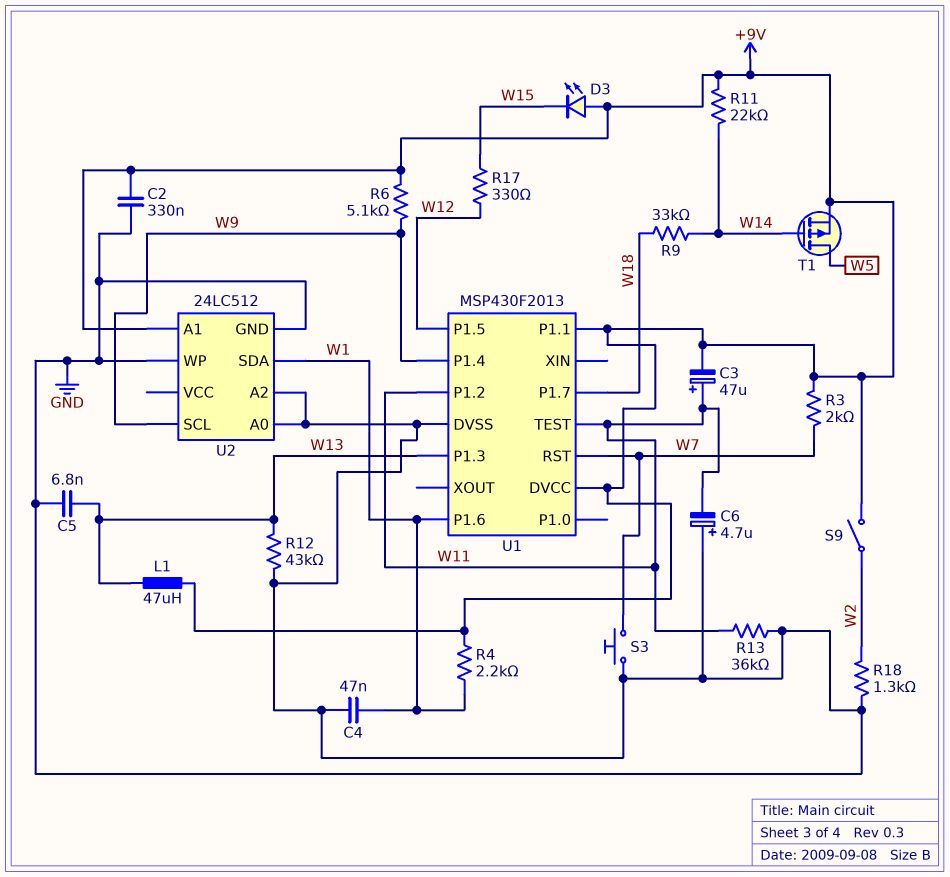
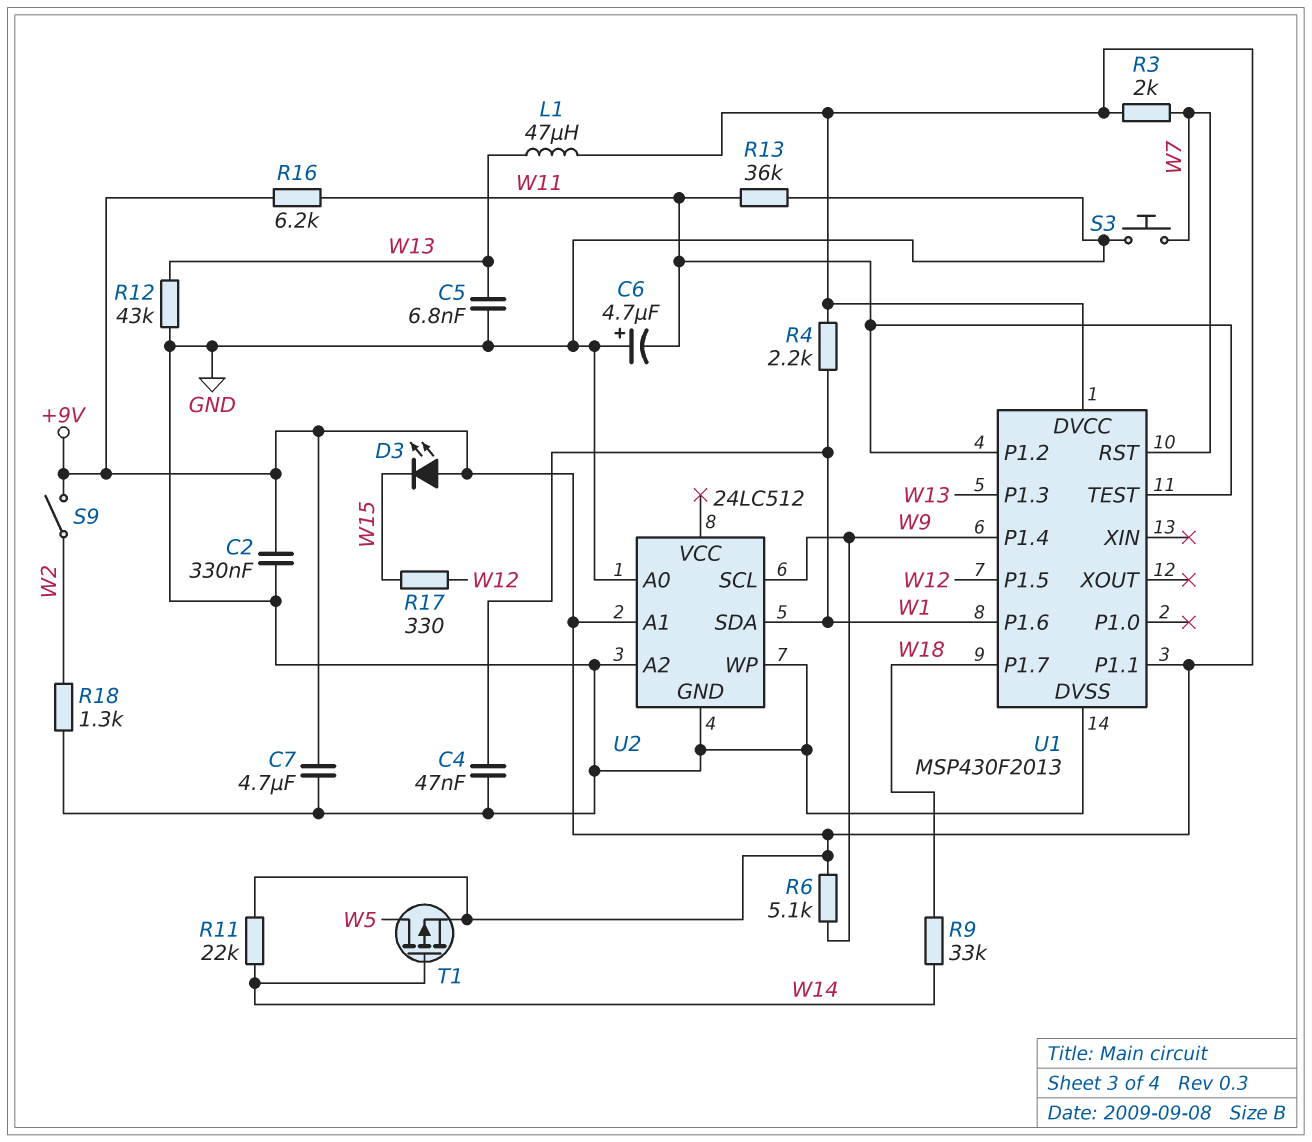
C3: 47uF (plus W11, minus +9V) -> none
C7: none -> 4.7uF (+9V, GND)
R16: none -> 6.2k (+9V, W11)

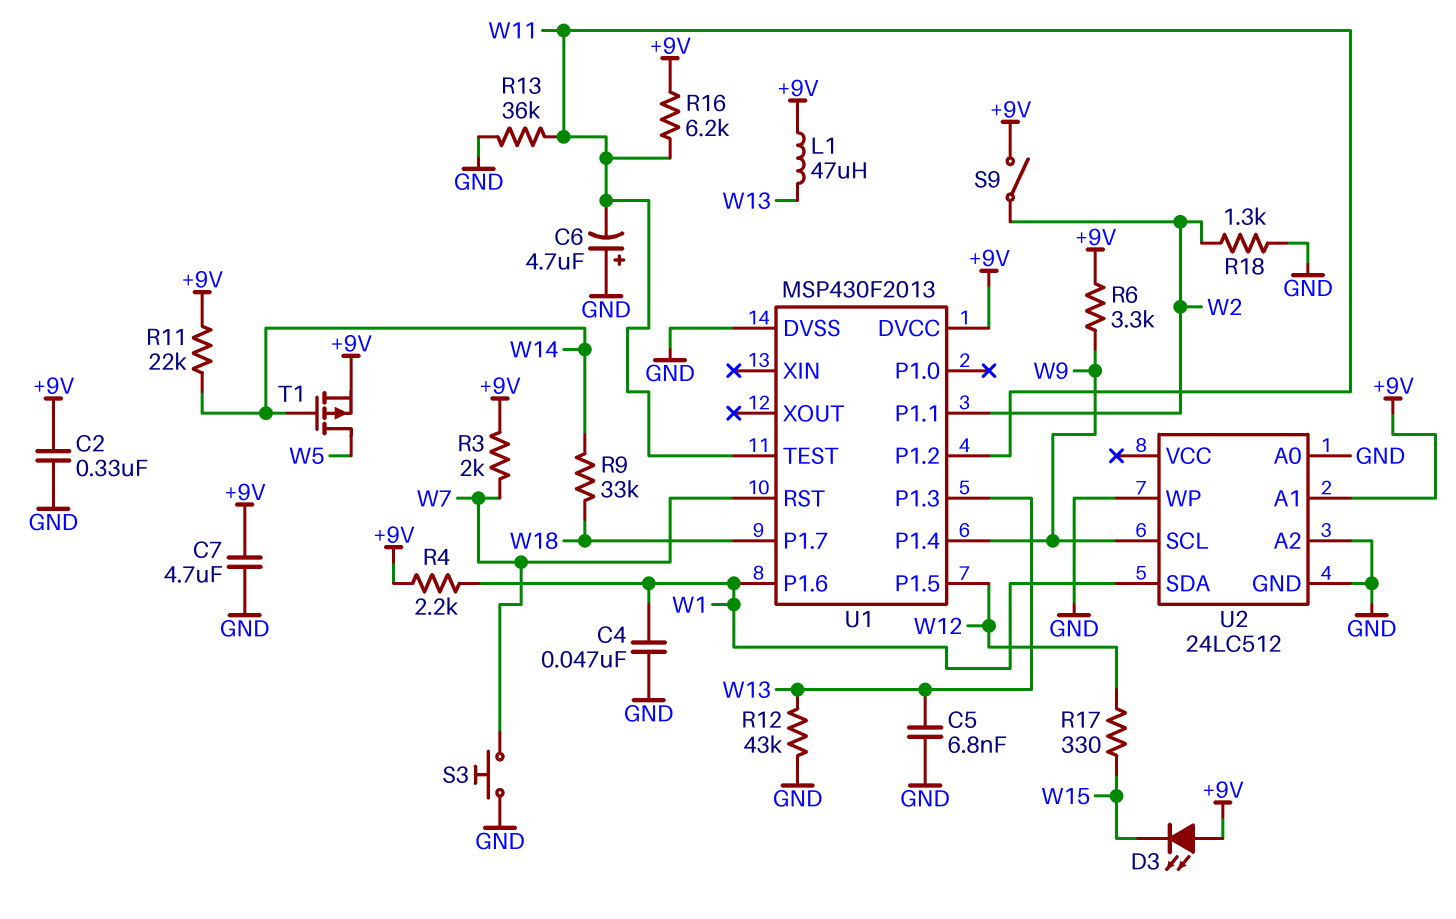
R6: 5.1k (+9V, W9) -> 3.3k (+9V, W9)
U1 pin P1.1: +9V -> W2

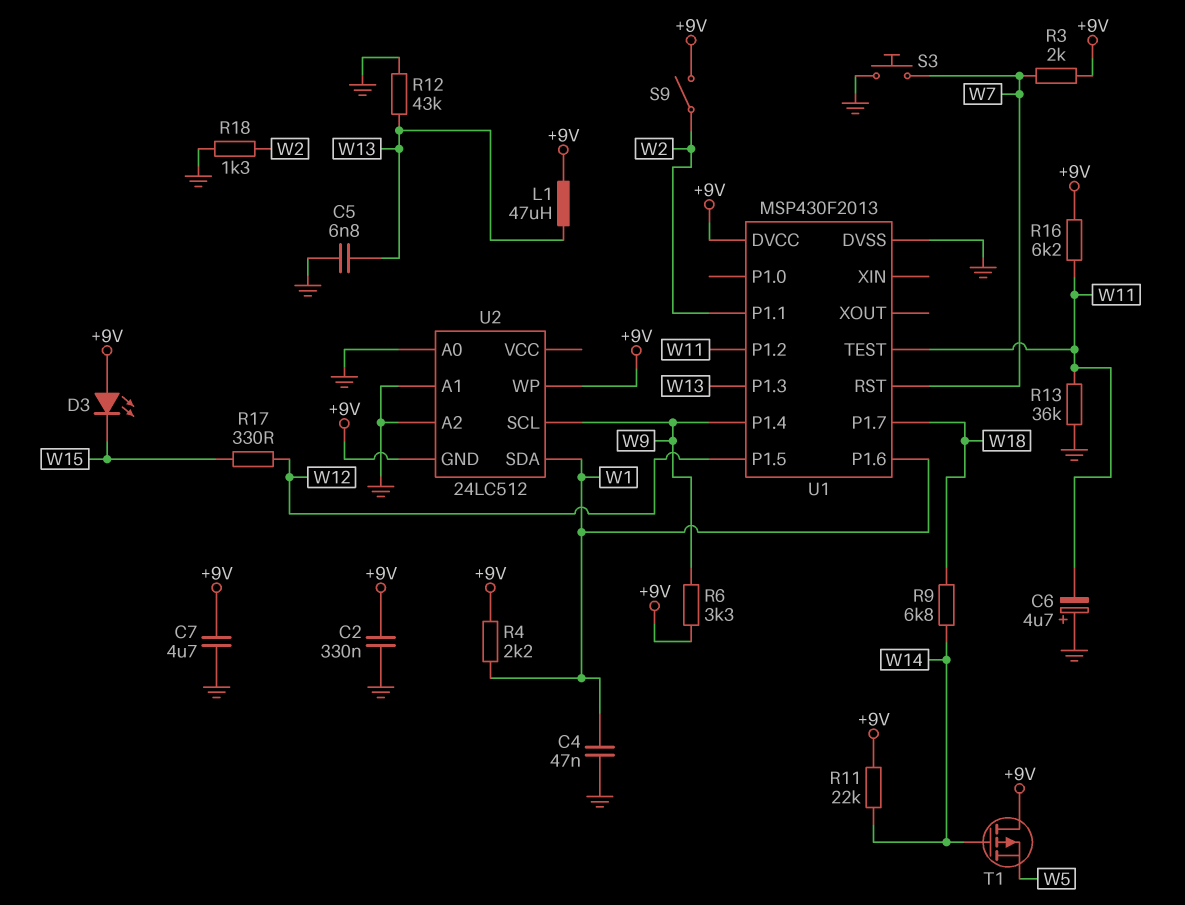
R9: 33k (W14, W18) -> 6.8k (W14, W18)
T1: PMOS (G W14, D W5, S +9V) -> PMOS (G W14, D +9V, S W5)
U2 pin A1: +9V -> GND
U2 pin GND: GND -> +9V
U2 pin WP: GND -> +9V

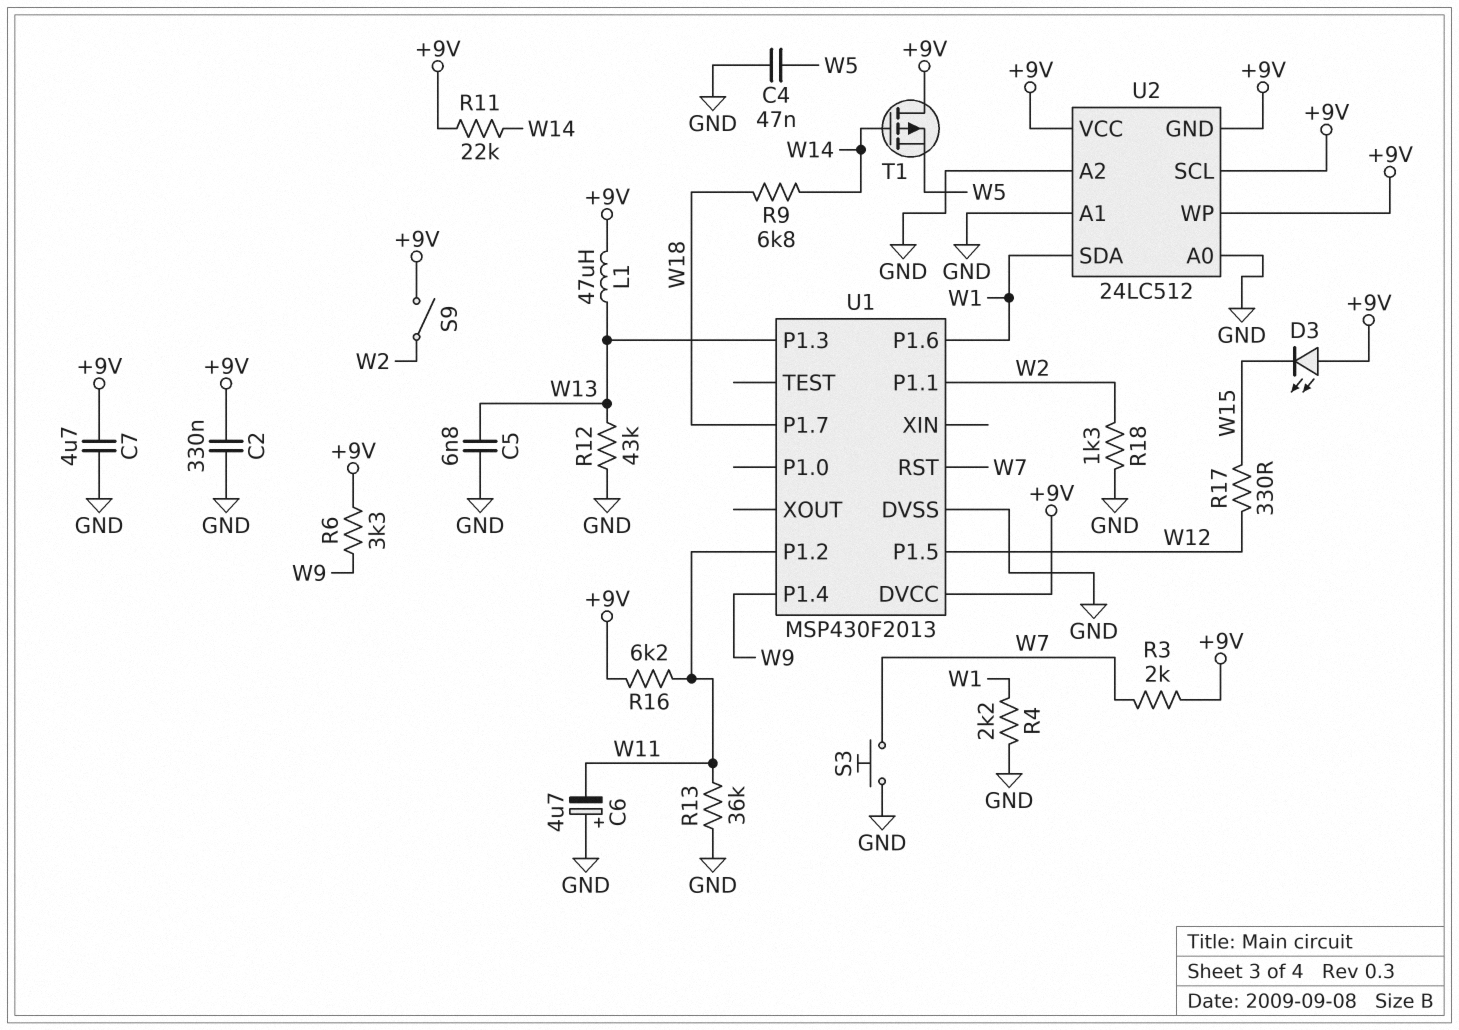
C4: 47nF (GND, W1) -> 47nF (GND, W5)
R4: 2.2k (+9V, W1) -> 2.2k (GND, W1)
U1 pin TEST: W11 -> none
U2 pin SCL: W9 -> +9V
U2 pin VCC: none -> +9V

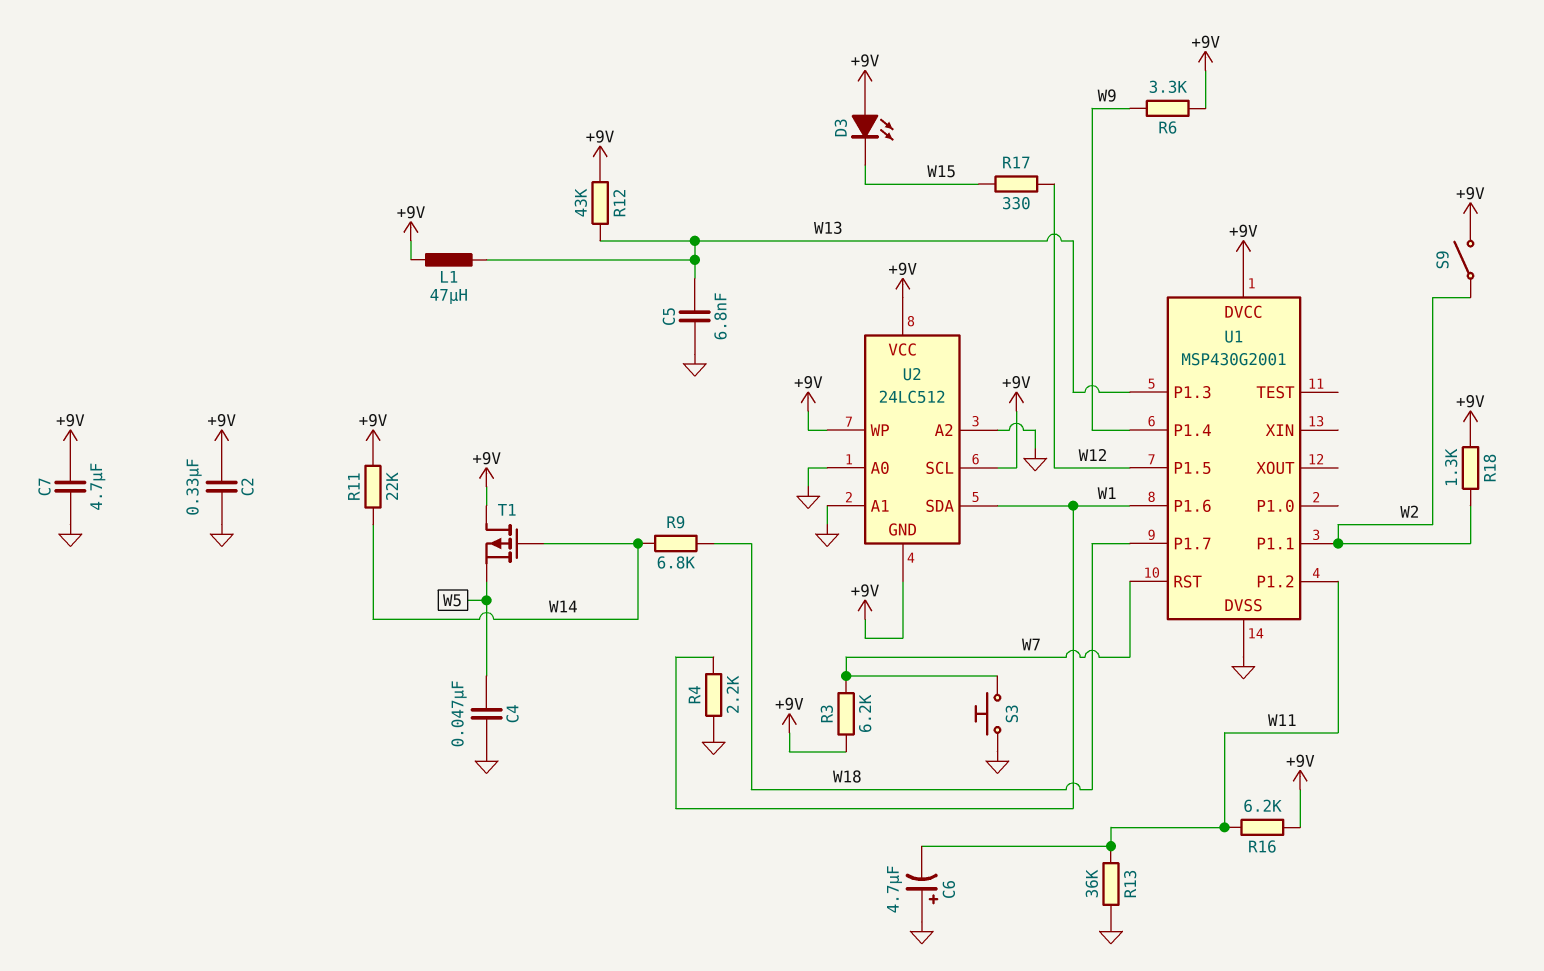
R3: 2k (+9V, W7) -> 6.2k (+9V, W7)
R12: 43k (GND, W13) -> 43k (+9V, W13)
R18: 1.3k (GND, W2) -> 1.3k (+9V, W2)
U1: MSP430F2013 -> MSP430G2001

